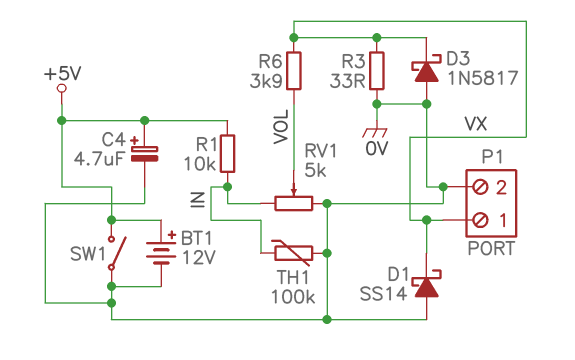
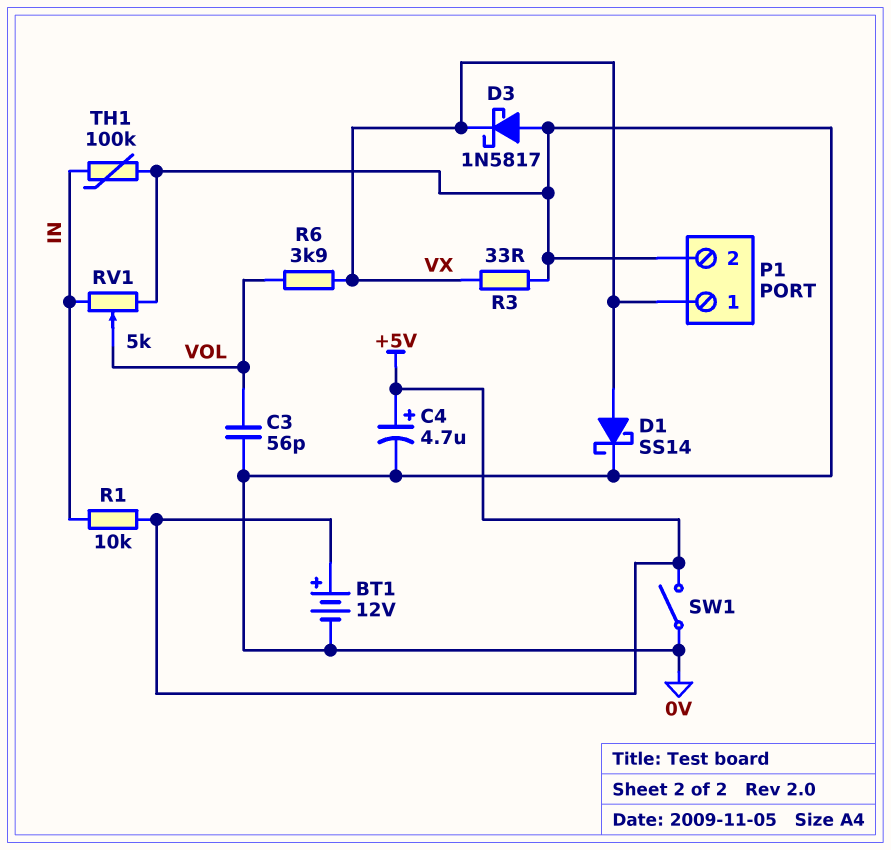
C3: none -> 56pF (0V, VOL)
D1: schottky SS14 (A 0V, K VX) -> schottky SS14 (A VX, K 0V)

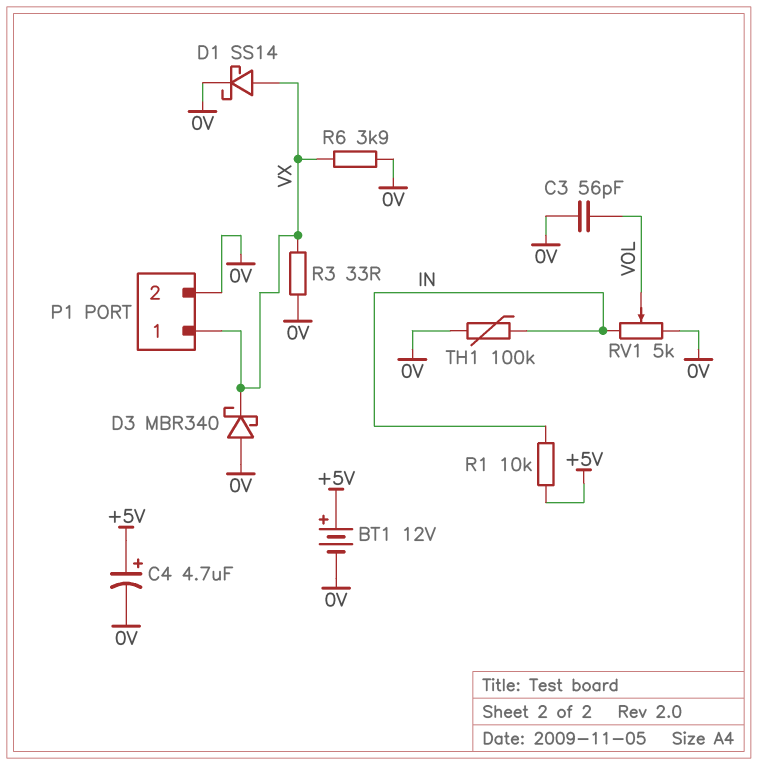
D3: schottky 1N5817 (A 0V, K VX) -> schottky MBR340 (A 0V, K VX)
R6: 3.9k (VOL, VX) -> 3.9k (0V, VX)
SW1: switch (+5V, 0V) -> none

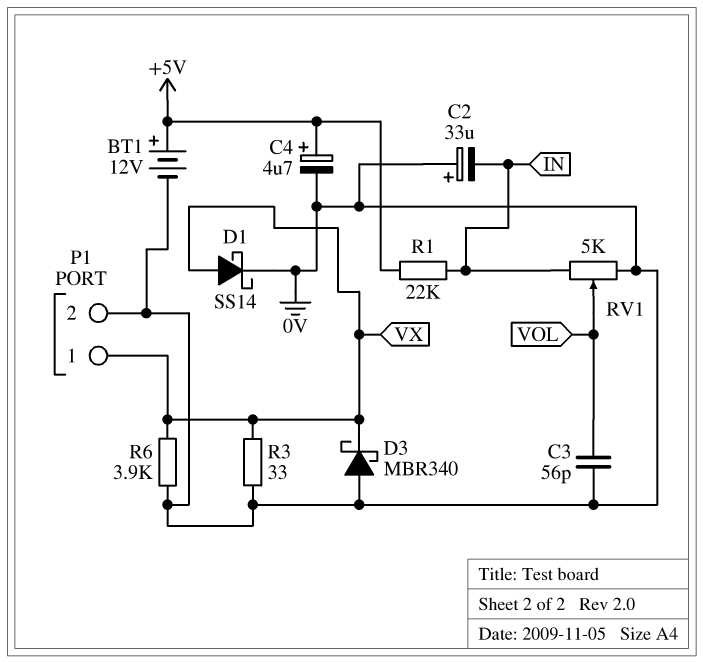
C2: none -> 33uF (plus 0V, minus IN)
R1: 10k (+5V, IN) -> 22k (+5V, IN)
TH1: 100k (0V, IN) -> none

